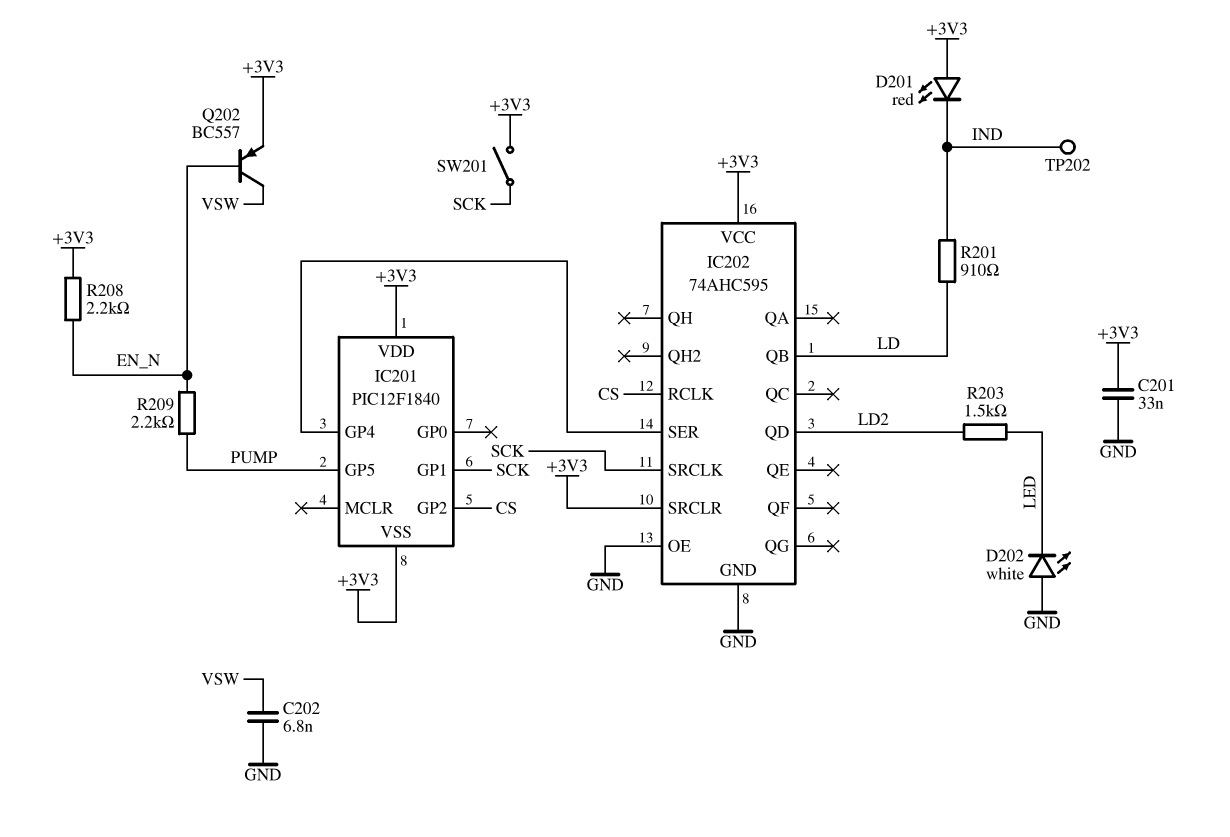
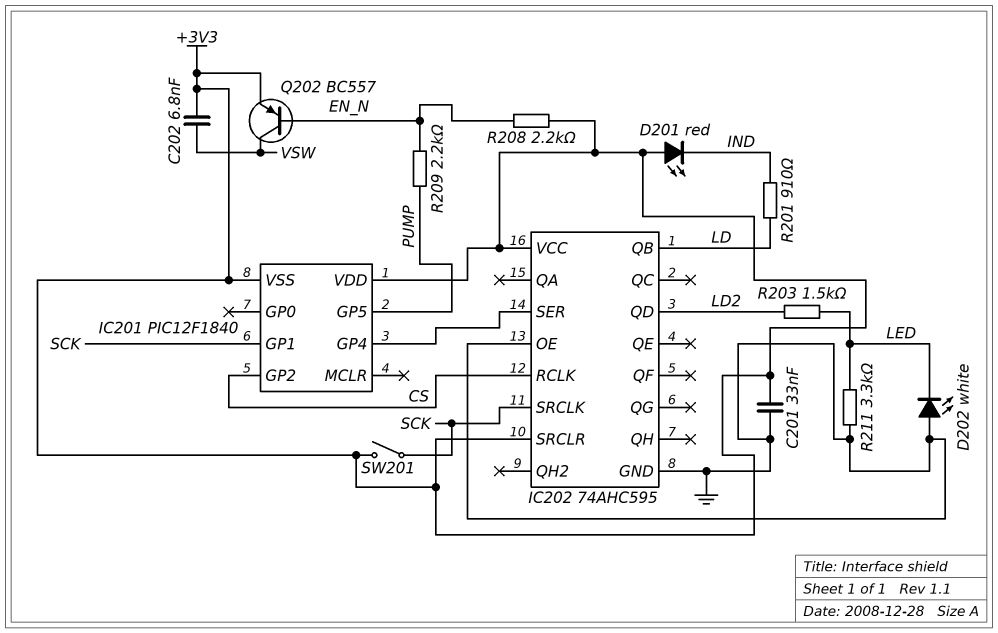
C202: 6.8nF (GND, VSW) -> 6.8nF (+3V3, VSW)
R211: none -> 3.3k (GND, LED)
TP202: test point (IND) -> none

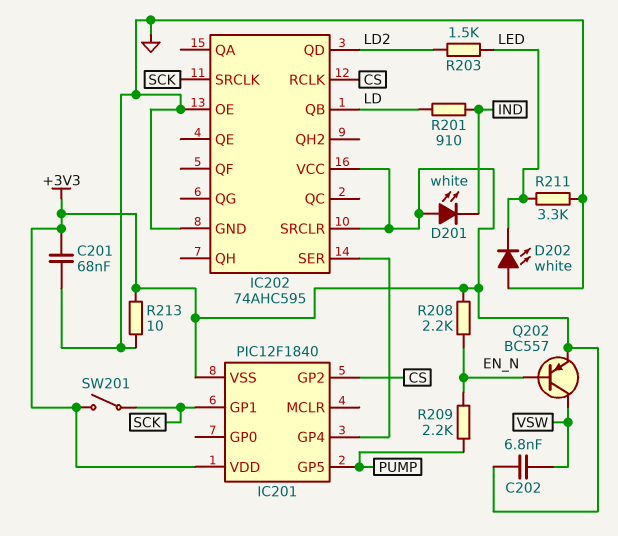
C201: 33nF (+3V3, GND) -> 68nF (+3V3, GND)
D201: LED red (A +3V3, K IND) -> LED white (A +3V3, K IND)
R213: none -> 10 (+3V3, GND)

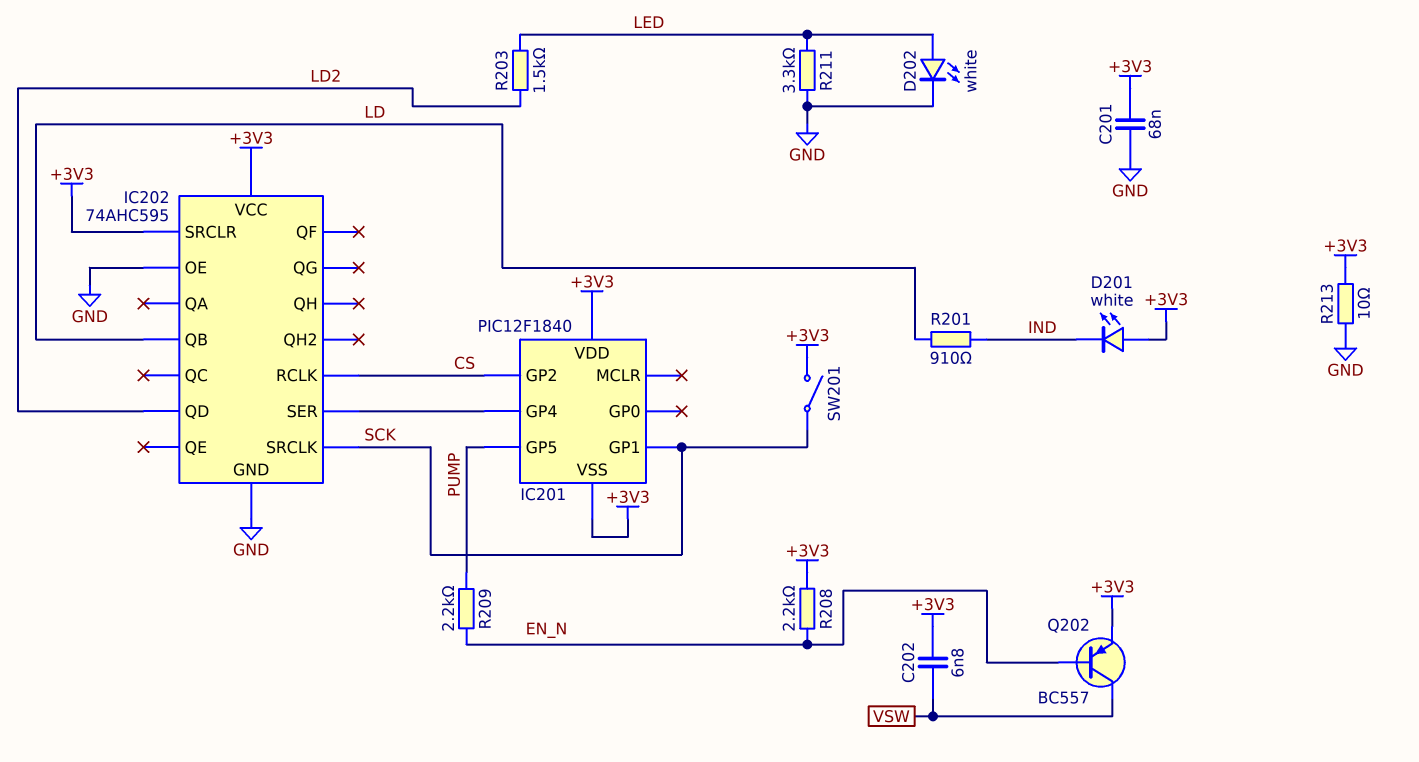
D202: LED white (A GND, K LED) -> LED white (A LED, K GND)

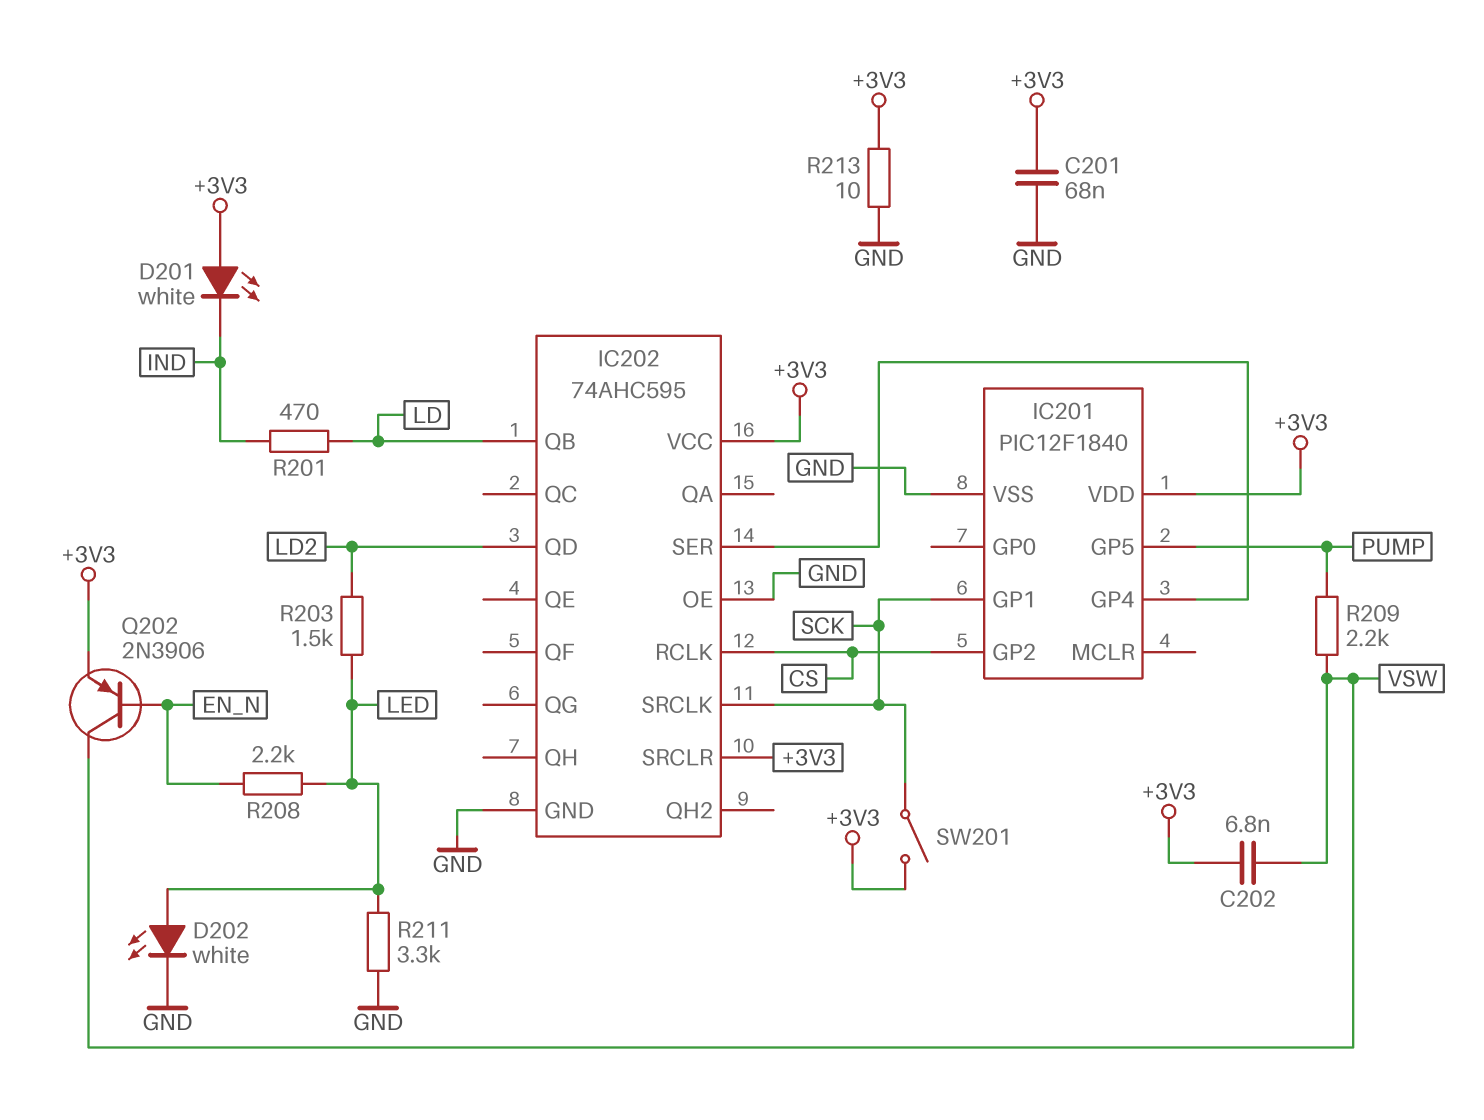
IC201 pin VSS: +3V3 -> GND
Q202: PNP BC557 (B EN_N, C VSW, E +3V3) -> PNP 2N3906 (B EN_N, C VSW, E +3V3)
R201: 910 (IND, LD) -> 470 (IND, LD)
R208: 2.2k (+3V3, EN_N) -> 2.2k (EN_N, LED)
R209: 2.2k (EN_N, PUMP) -> 2.2k (PUMP, VSW)

